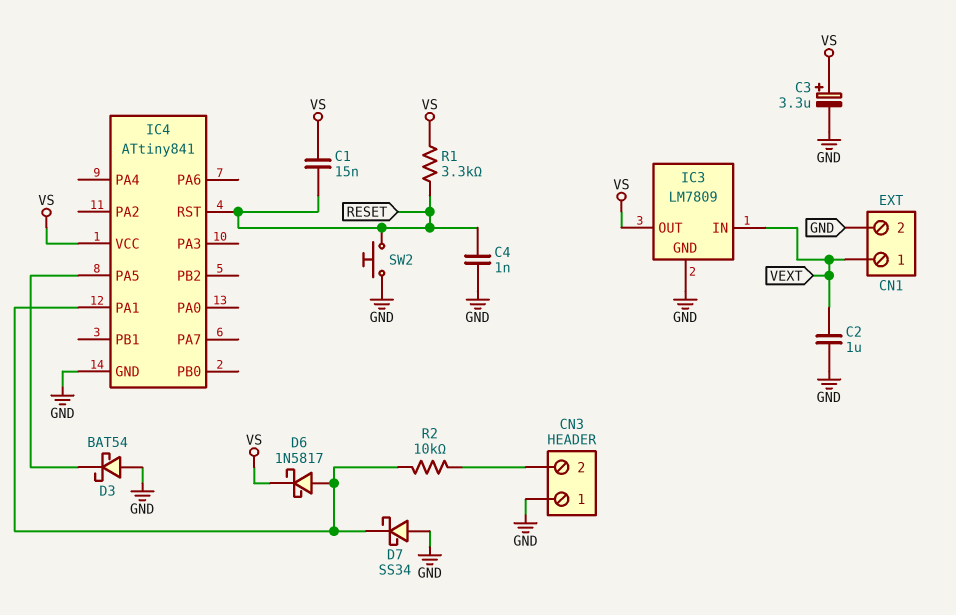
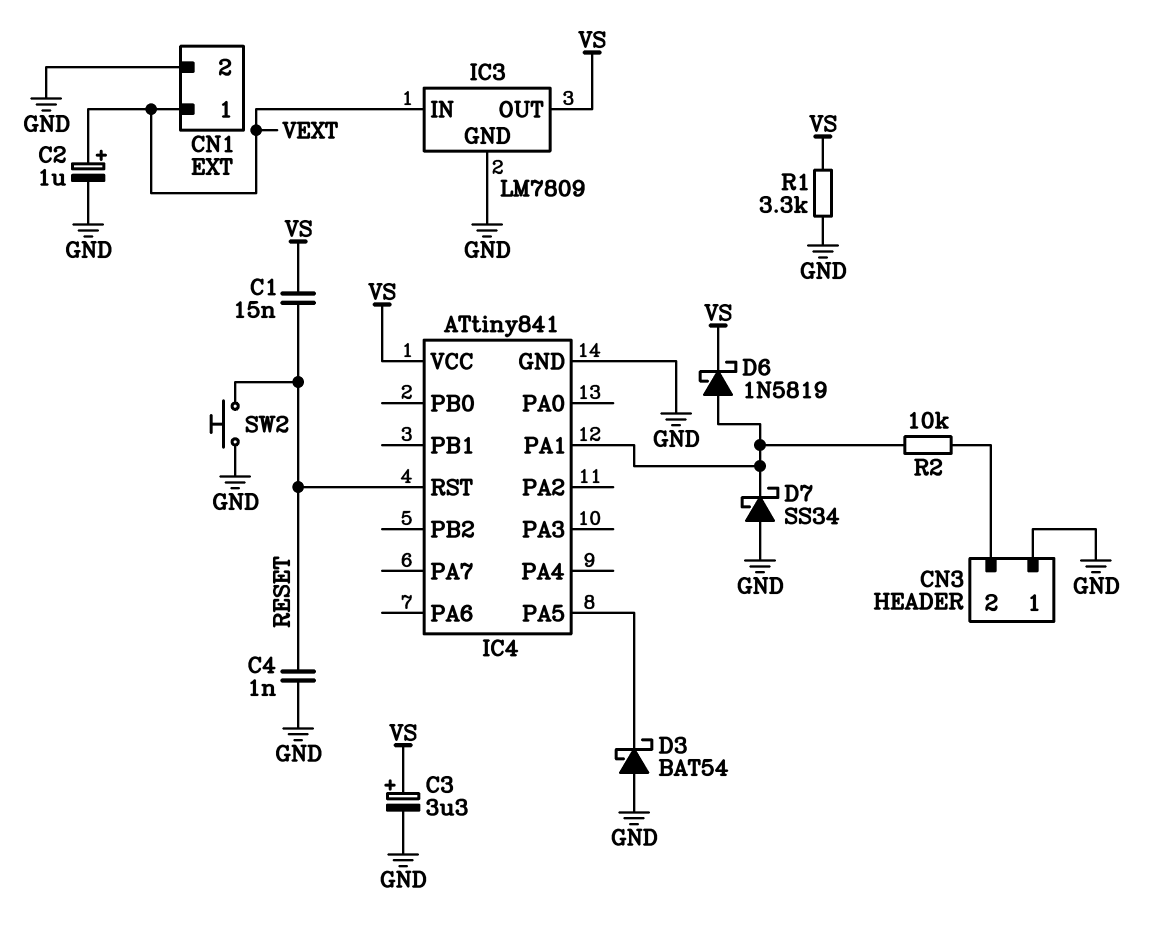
C2: 1uF (GND, VEXT) -> 1uF (plus VEXT, minus GND)
D6: schottky 1N5817 (A IC4/PA1, K VS) -> schottky 1N5819 (A IC4/PA1, K VS)
R1: 3.3k (RESET, VS) -> 3.3k (GND, VS)

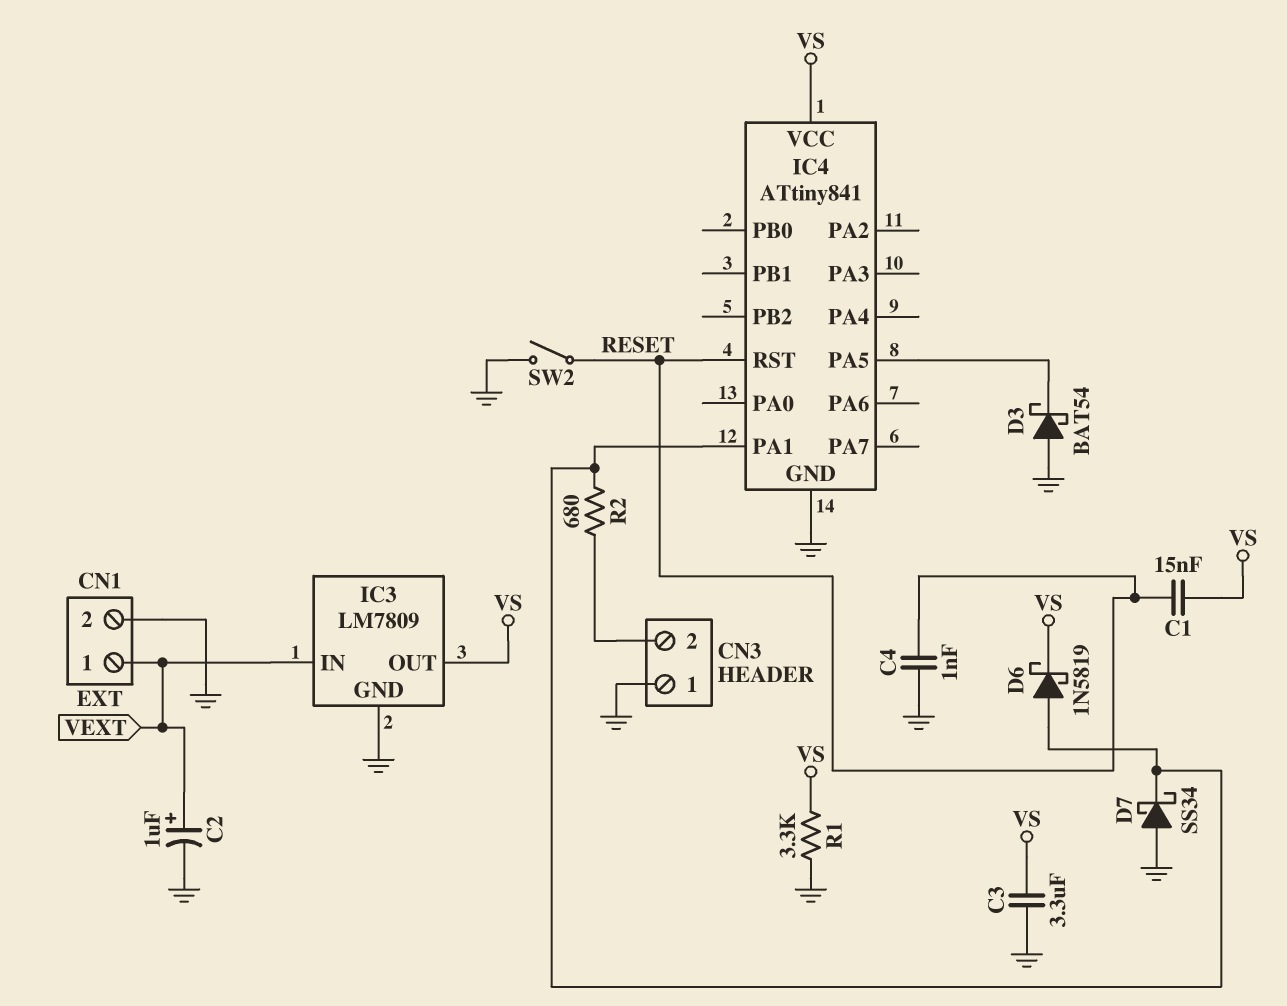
C3: 3.3uF (plus VS, minus GND) -> 3.3uF (GND, VS)
R2: 10k (CN3/2, IC4/PA1) -> 680 (CN3/2, IC4/PA1)
SW2: button (GND, RESET) -> switch (GND, RESET)

